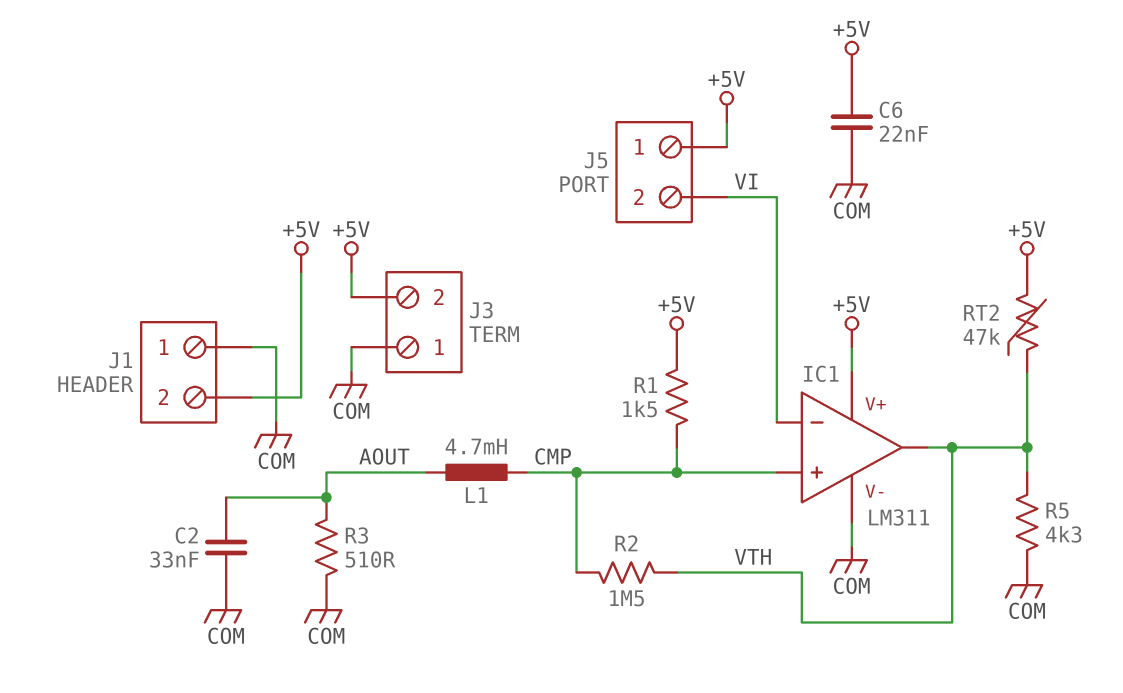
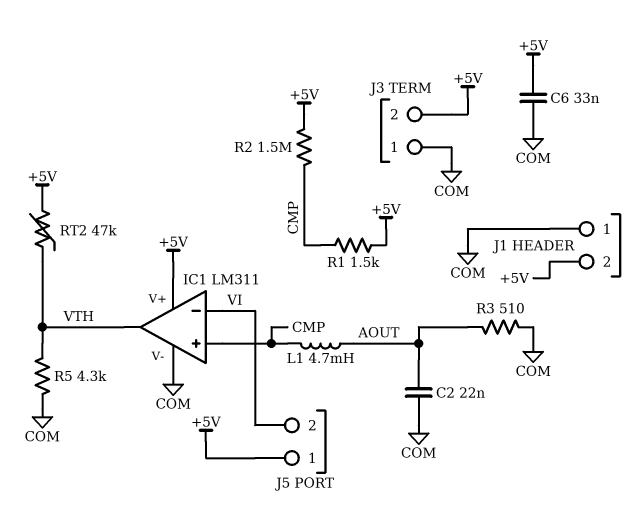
C2: 33nF (AOUT, COM) -> 22nF (AOUT, COM)
C6: 22nF (+5V, COM) -> 33nF (+5V, COM)
R2: 1.5M (CMP, VTH) -> 1.5M (+5V, CMP)

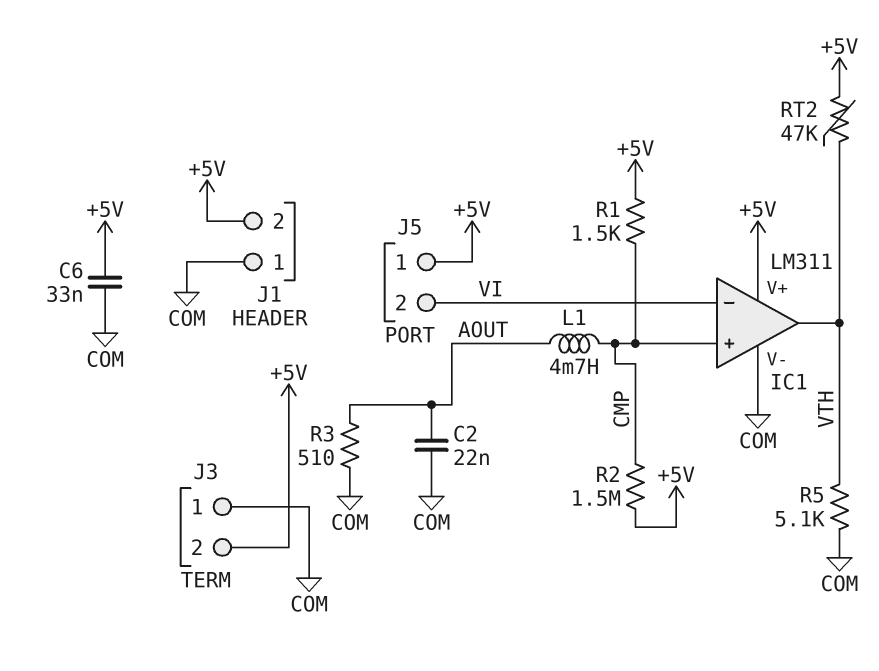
R5: 4.3k (COM, VTH) -> 5.1k (COM, VTH)

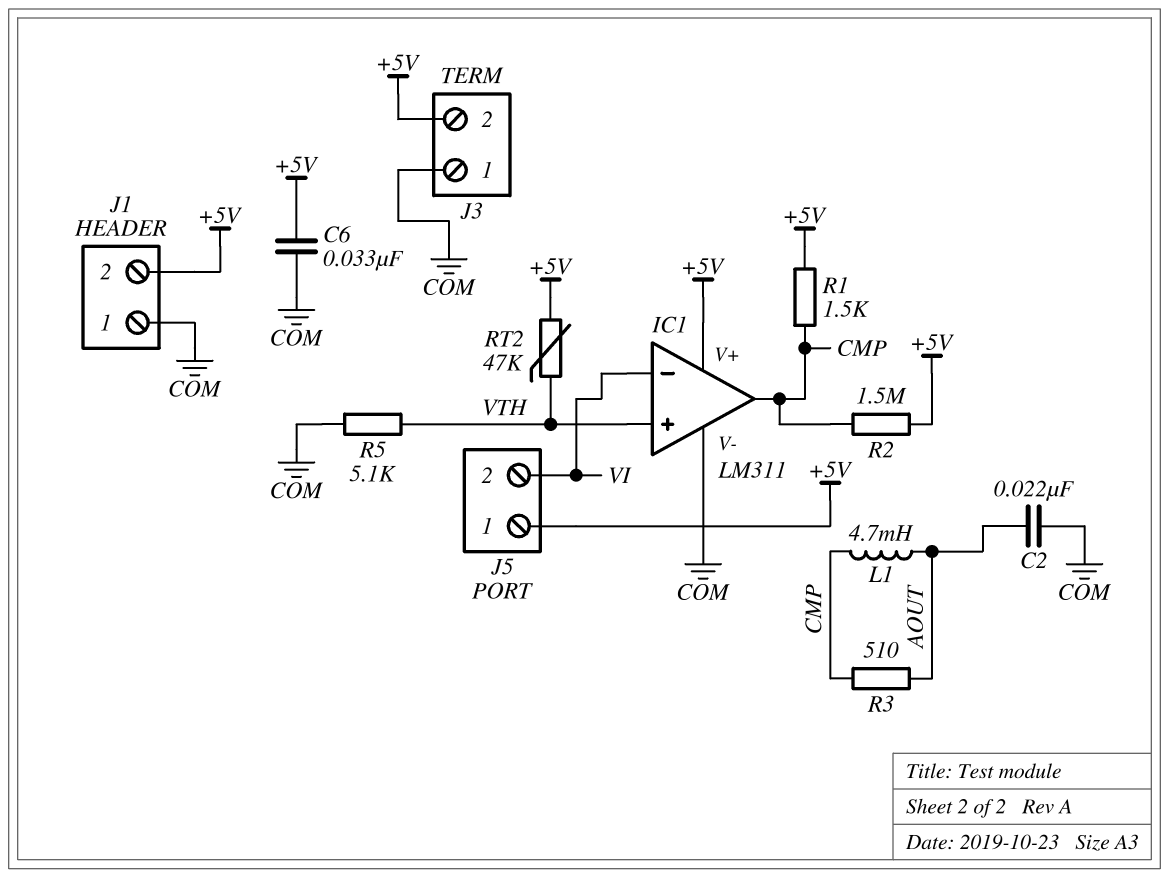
IC1 pin in+: CMP -> VTH
IC1 pin out: VTH -> CMP
R3: 510 (AOUT, COM) -> 510 (AOUT, CMP)

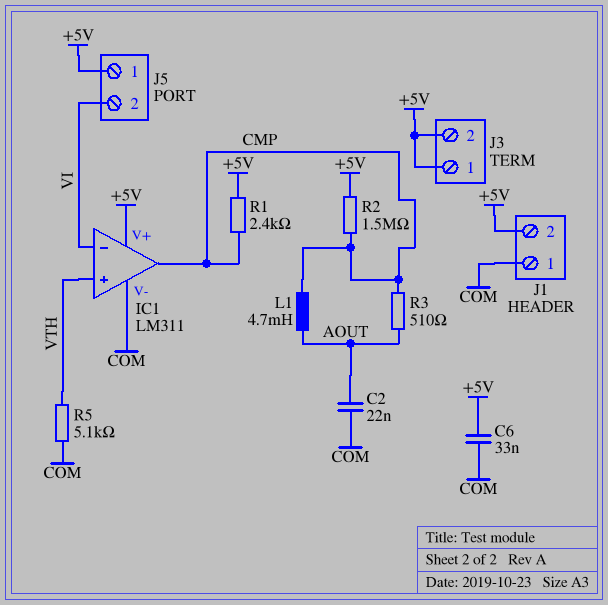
J3 pin 1: COM -> +5V
R1: 1.5k (+5V, CMP) -> 2.4k (+5V, CMP)
RT2: 47k (+5V, VTH) -> none

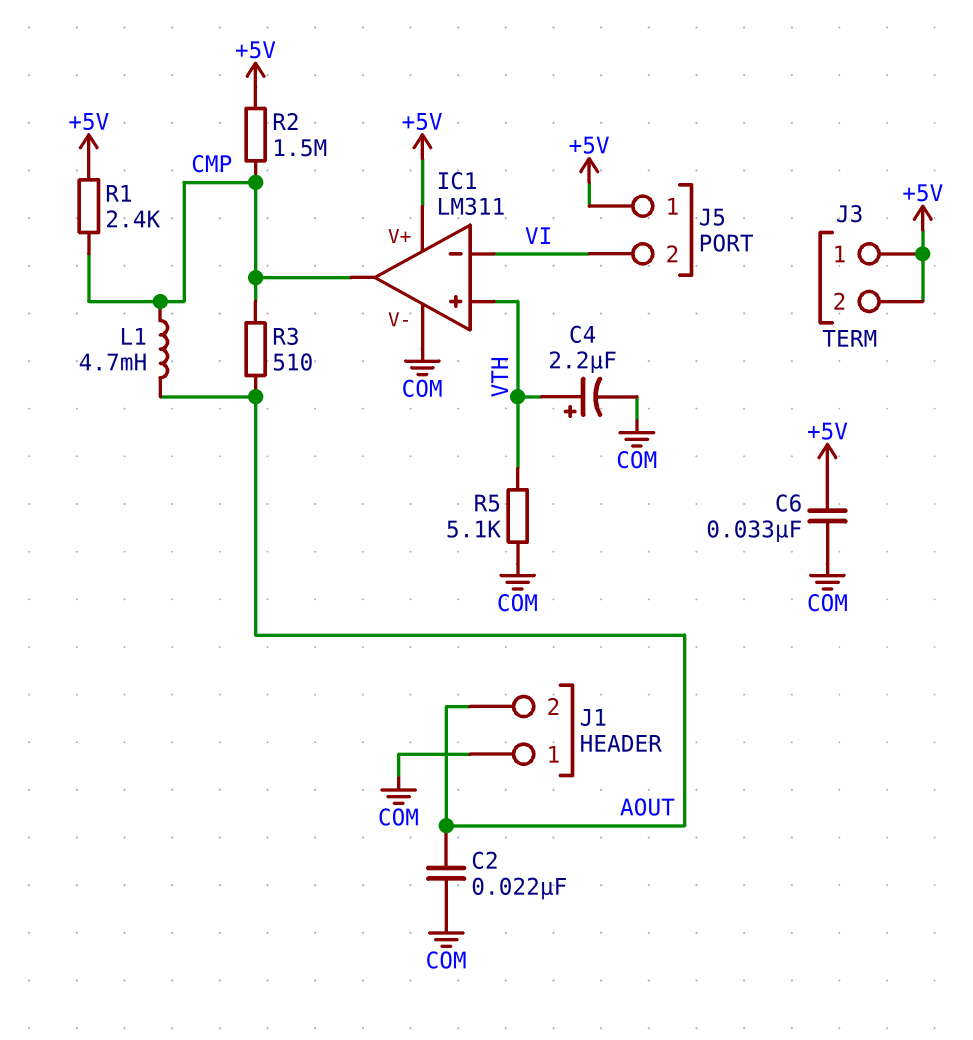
C4: none -> 2.2uF (plus VTH, minus COM)
J1 pin 2: +5V -> AOUT

